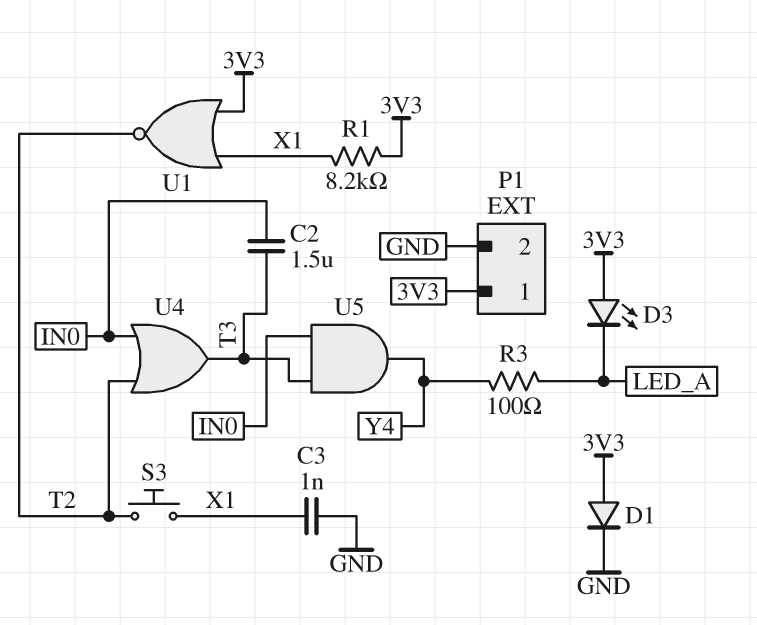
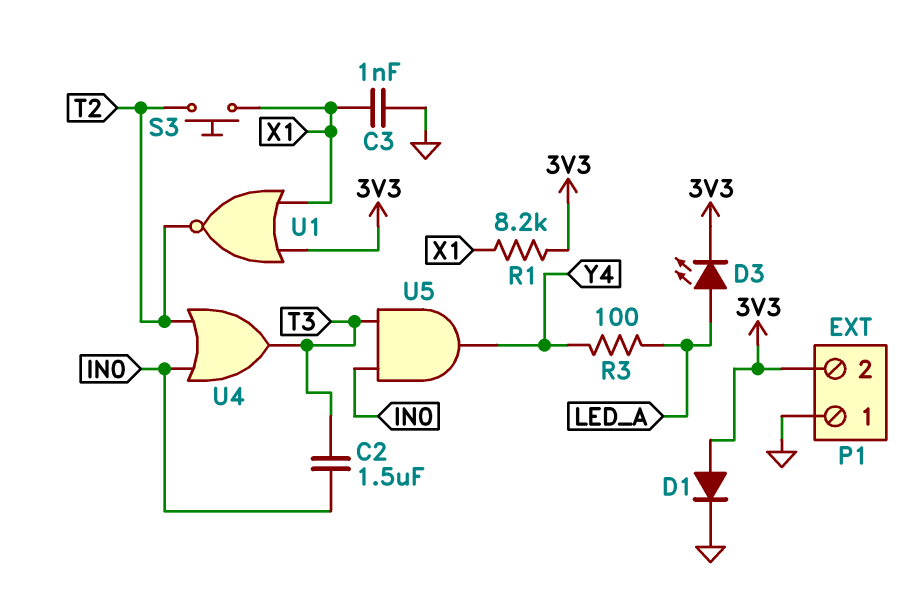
D3: LED (A 3V3, K LED_A) -> LED (A LED_A, K 3V3)
P1 pin 1: 3V3 -> GND
P1 pin 2: GND -> 3V3

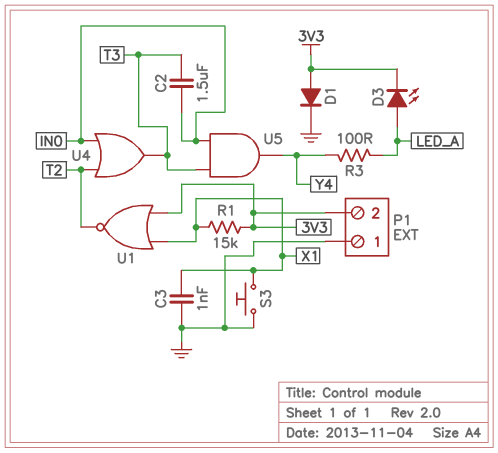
R1: 8.2k (3V3, X1) -> 15k (3V3, X1)
S3: button (T2, X1) -> button (GND, X1)

